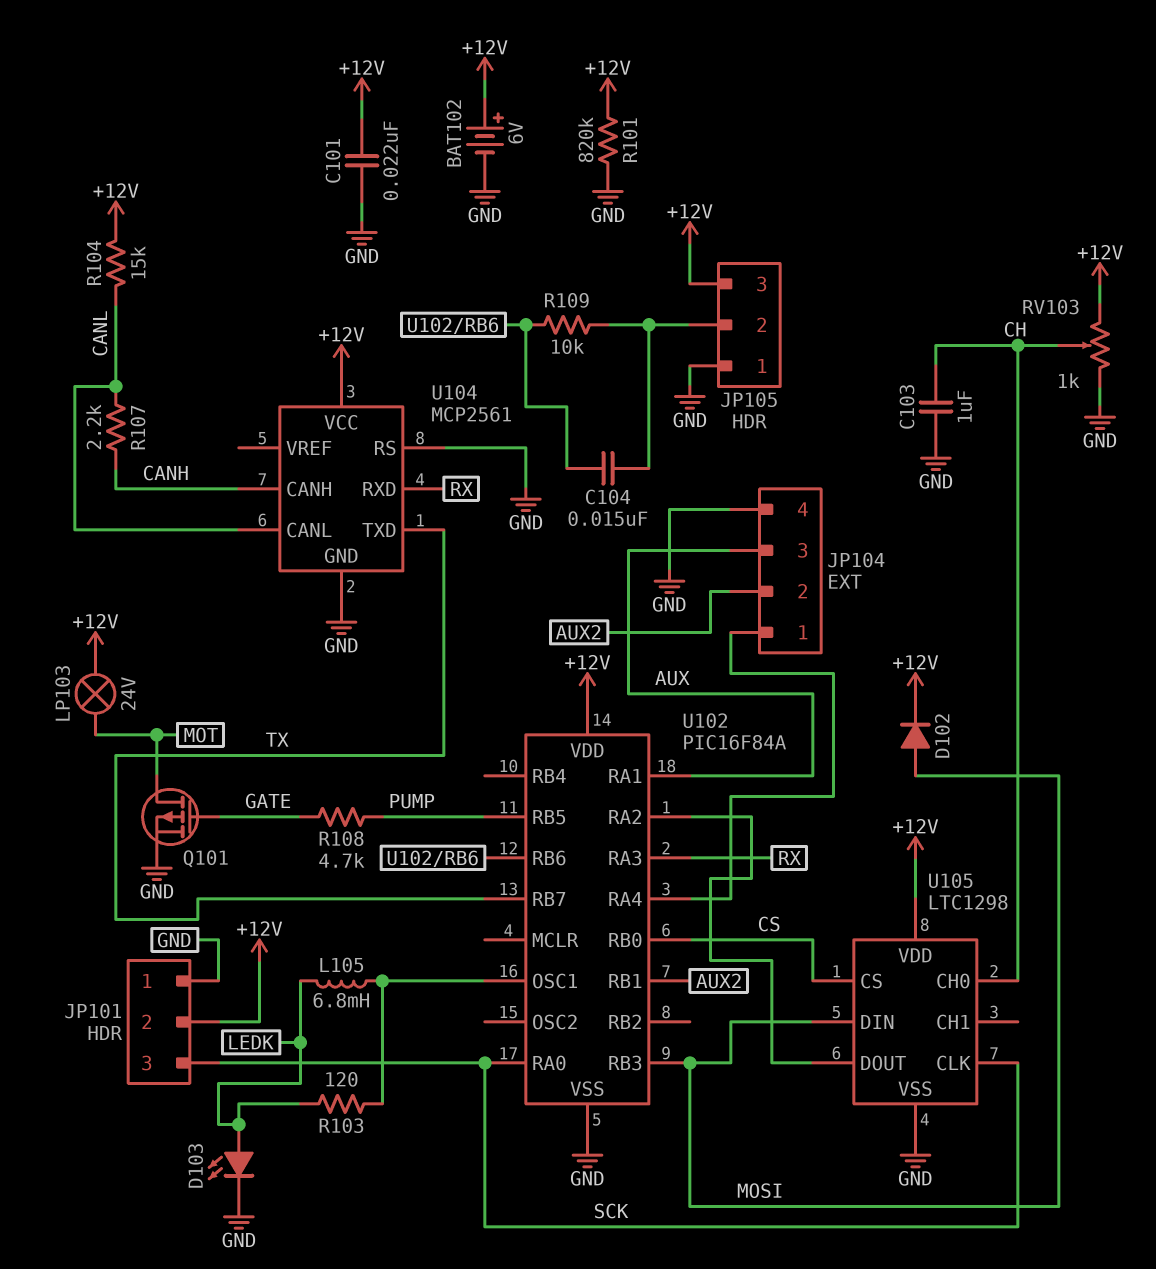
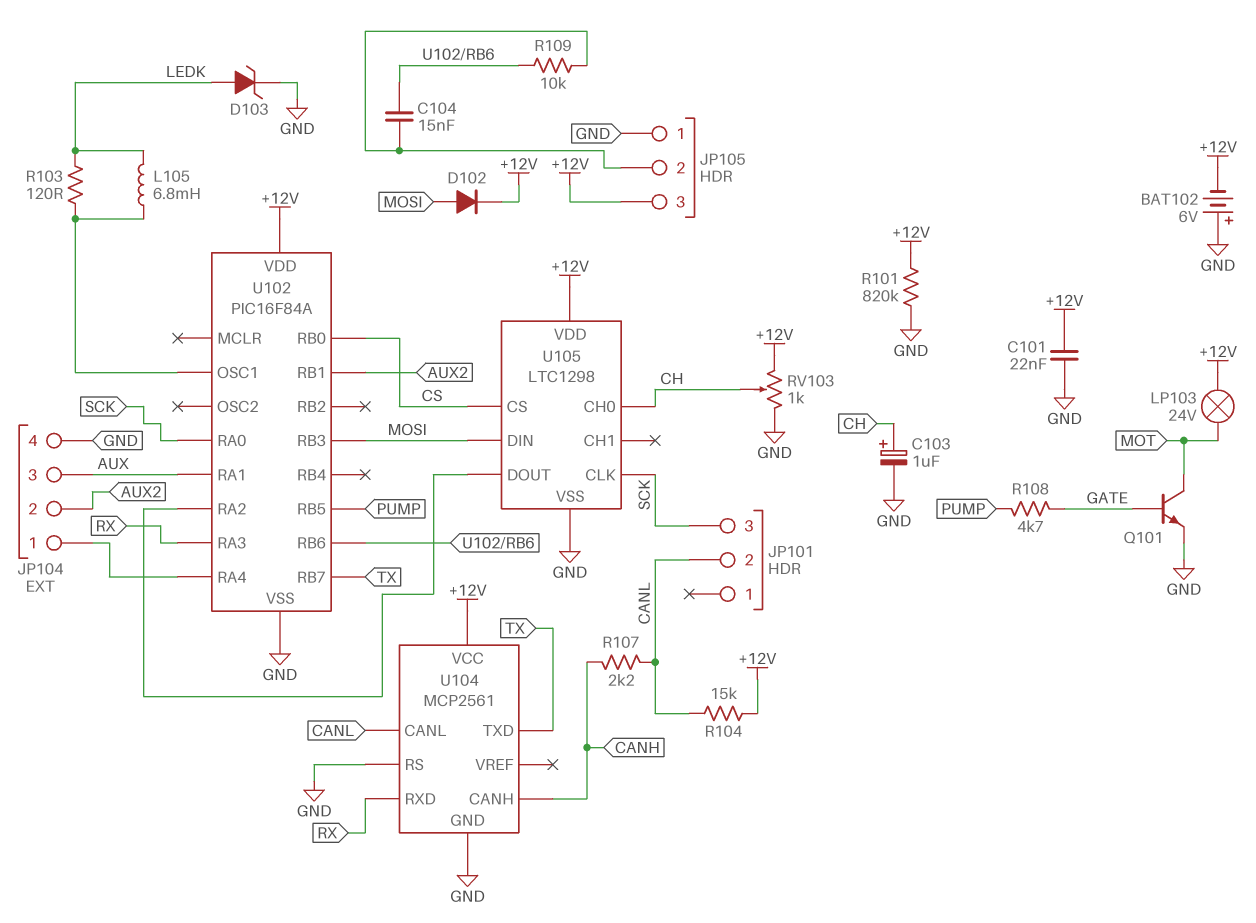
BAT102: 6V (plus +12V, minus GND) -> 6V (plus GND, minus +12V)
C103: 1uF (CH, GND) -> 1uF (plus CH, minus GND)
D103: LED (A LEDK, K GND) -> zener (A LEDK, K GND)
JP101 pin 1: GND -> none
JP101 pin 2: +12V -> CANL
Q101: PMOS (G GATE, D MOT, S GND) -> NPN (B GATE, C MOT, E GND)

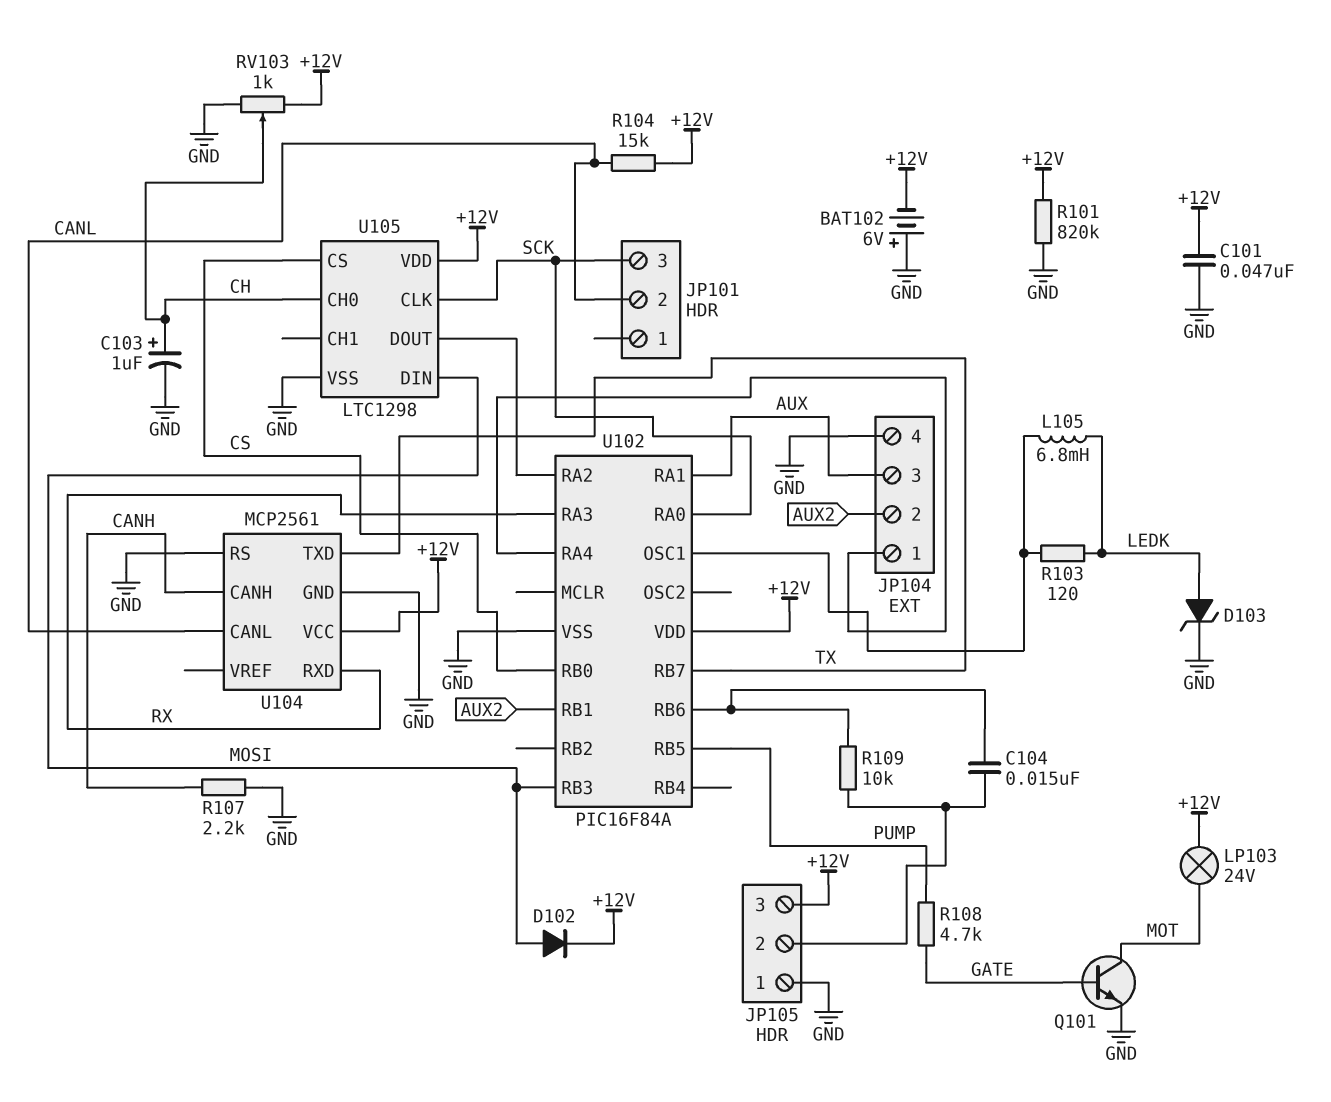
C101: 22nF (+12V, GND) -> 47nF (+12V, GND)
R107: 2.2k (CANH, CANL) -> 2.2k (CANH, GND)

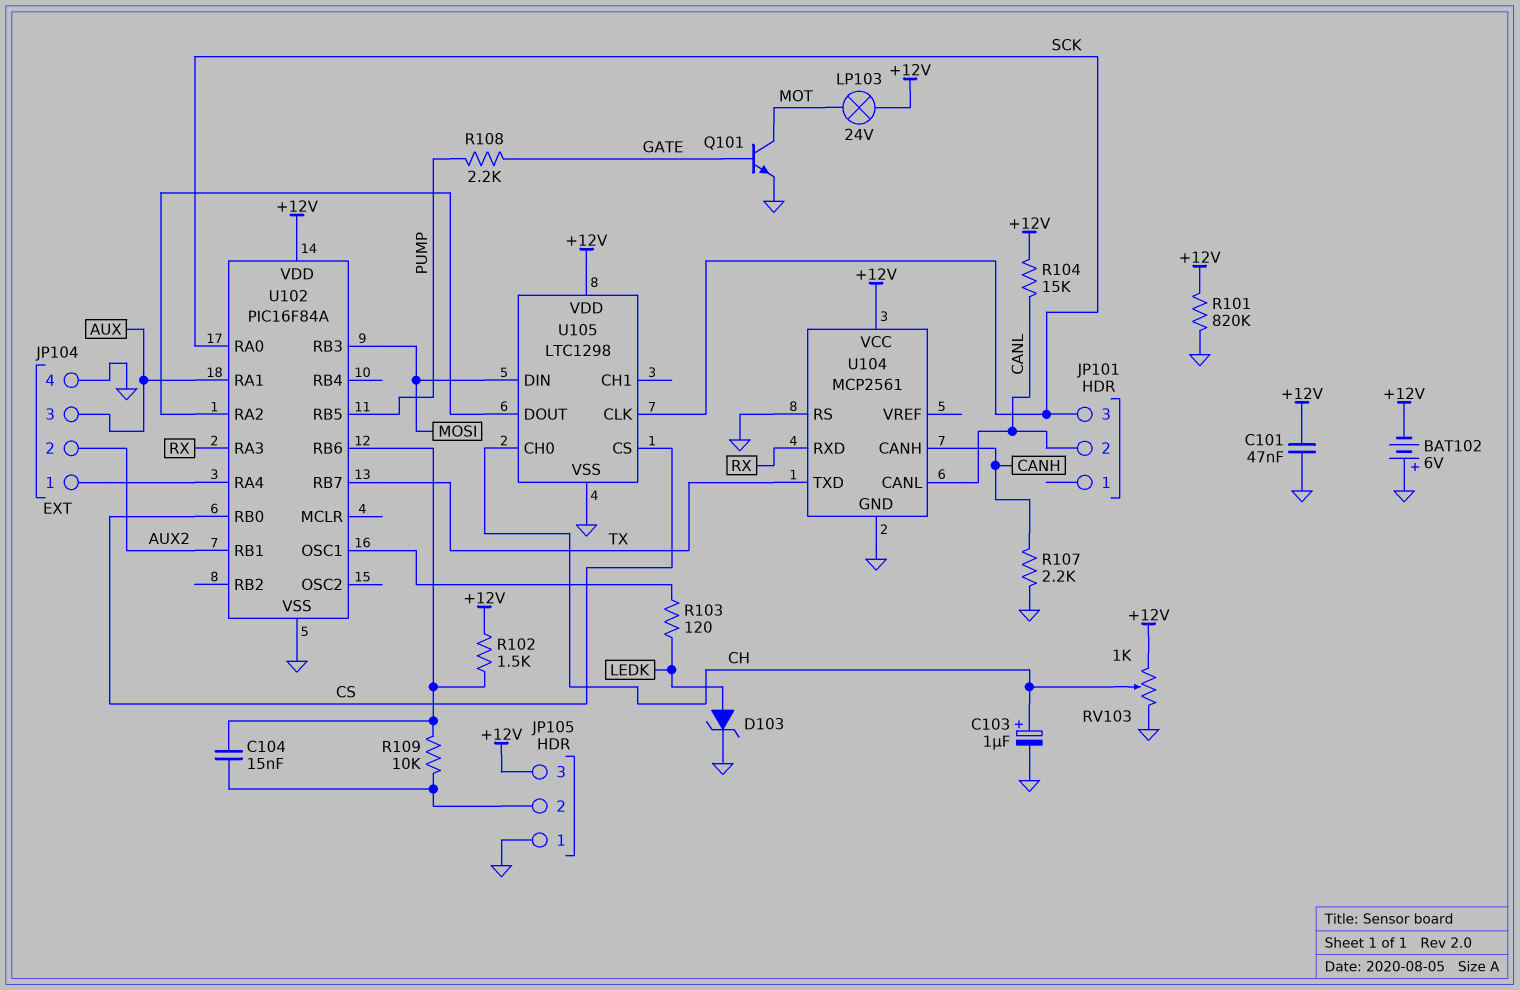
D102: diode (A MOSI, K +12V) -> none
L105: 6.8mH (LEDK, U102/OSC1) -> none
R102: none -> 1.5k (+12V, U102/RB6)
R108: 4.7k (GATE, PUMP) -> 2.2k (GATE, PUMP)

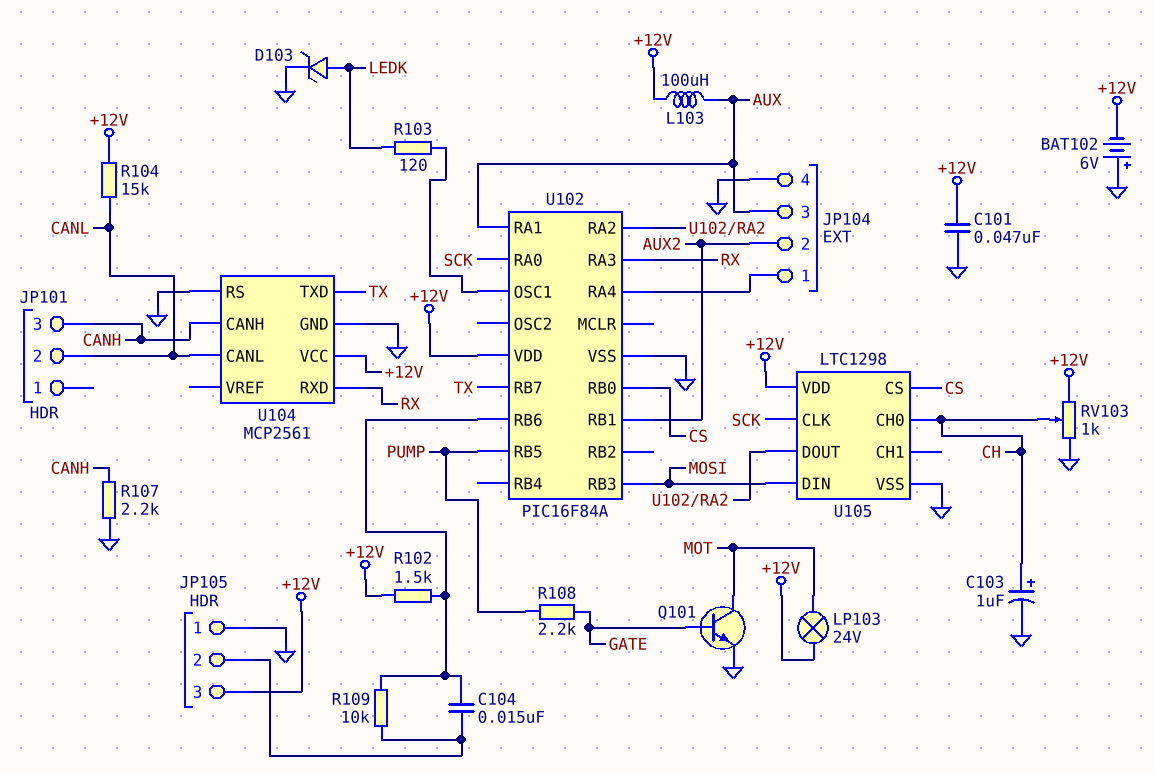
JP101 pin 3: SCK -> CANH
L103: none -> 100uH (+12V, AUX)
R101: 820k (+12V, GND) -> none

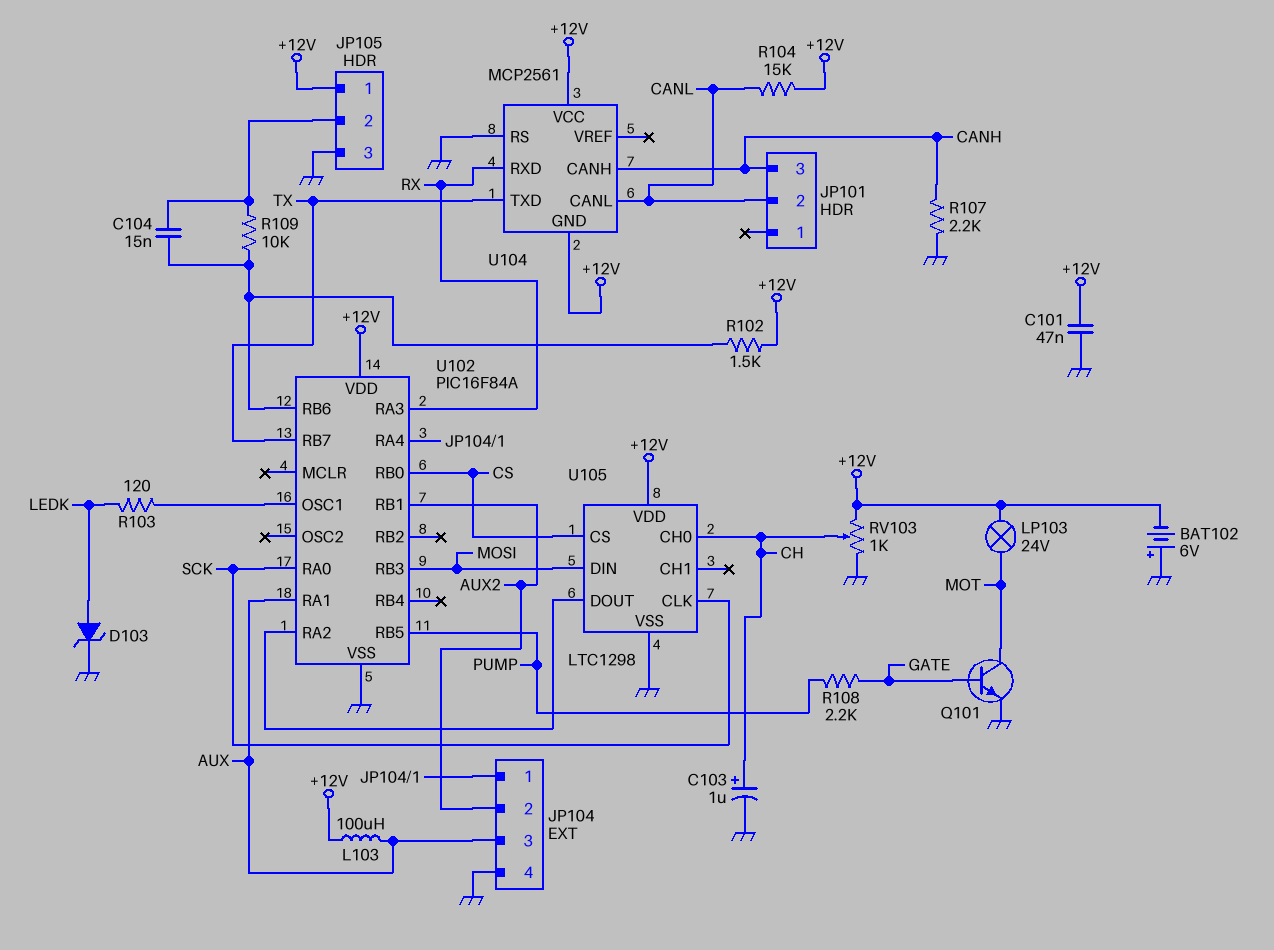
JP105 pin 1: GND -> +12V
JP105 pin 3: +12V -> GND
U104 pin GND: GND -> +12V

